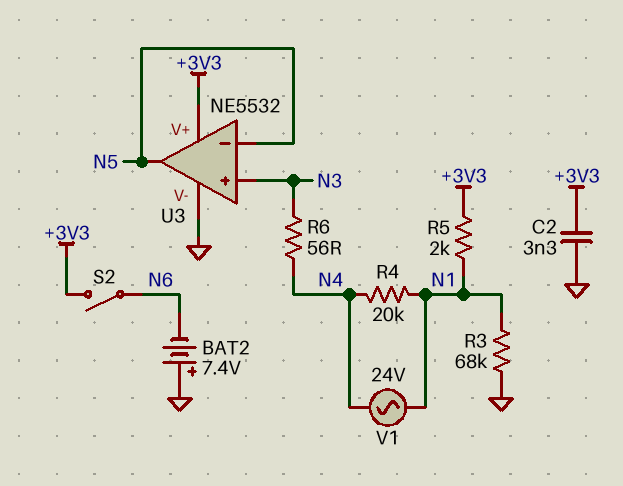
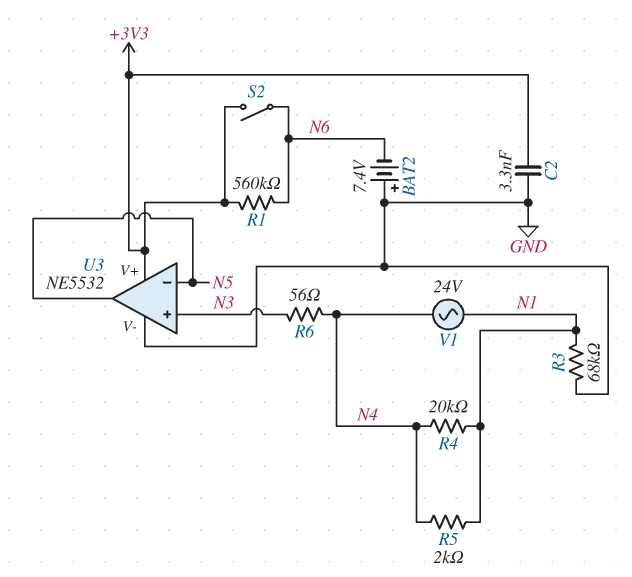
R1: none -> 560k (+3V3, N6)
R5: 2k (+3V3, N1) -> 2k (N1, N4)

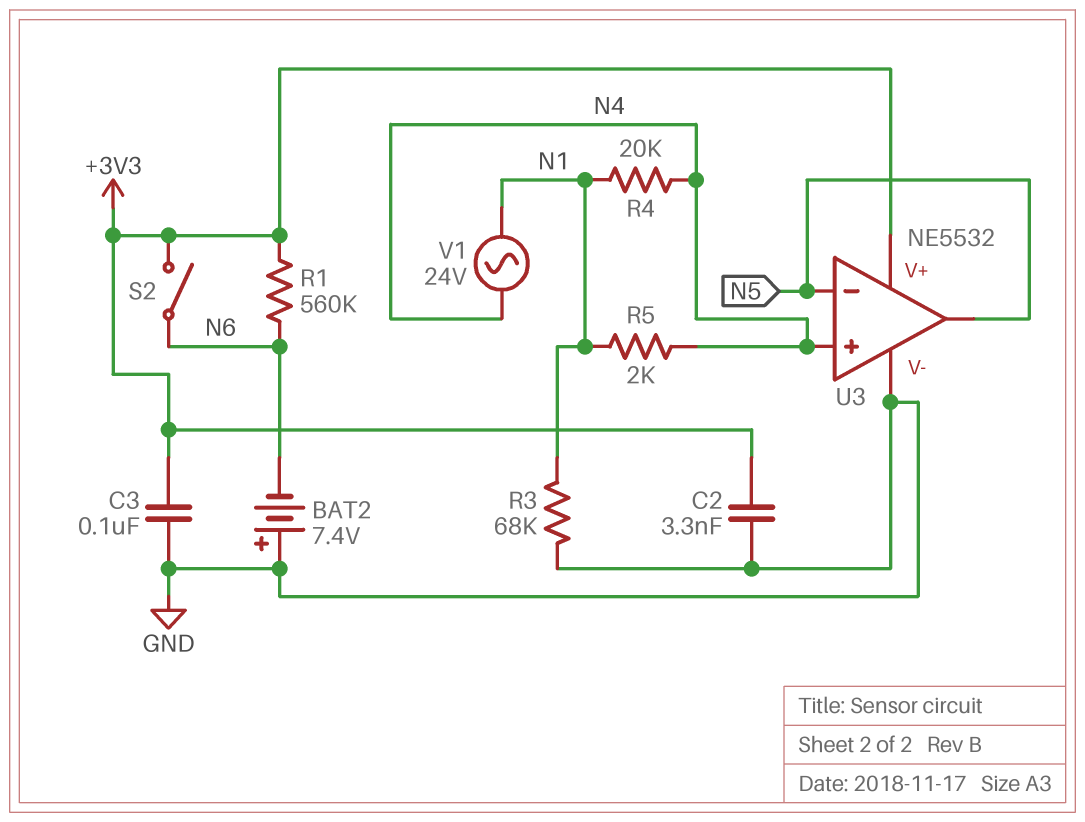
C3: none -> 100nF (+3V3, GND)
R6: 56 (N3, N4) -> none
U3 pin in+: N3 -> N4

